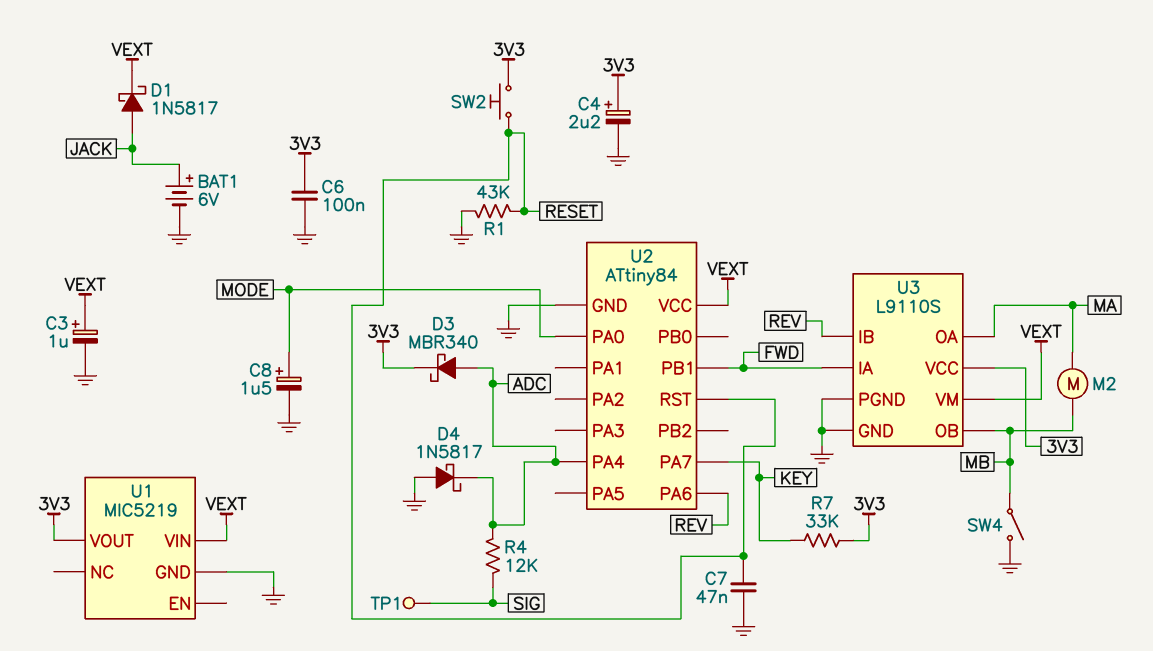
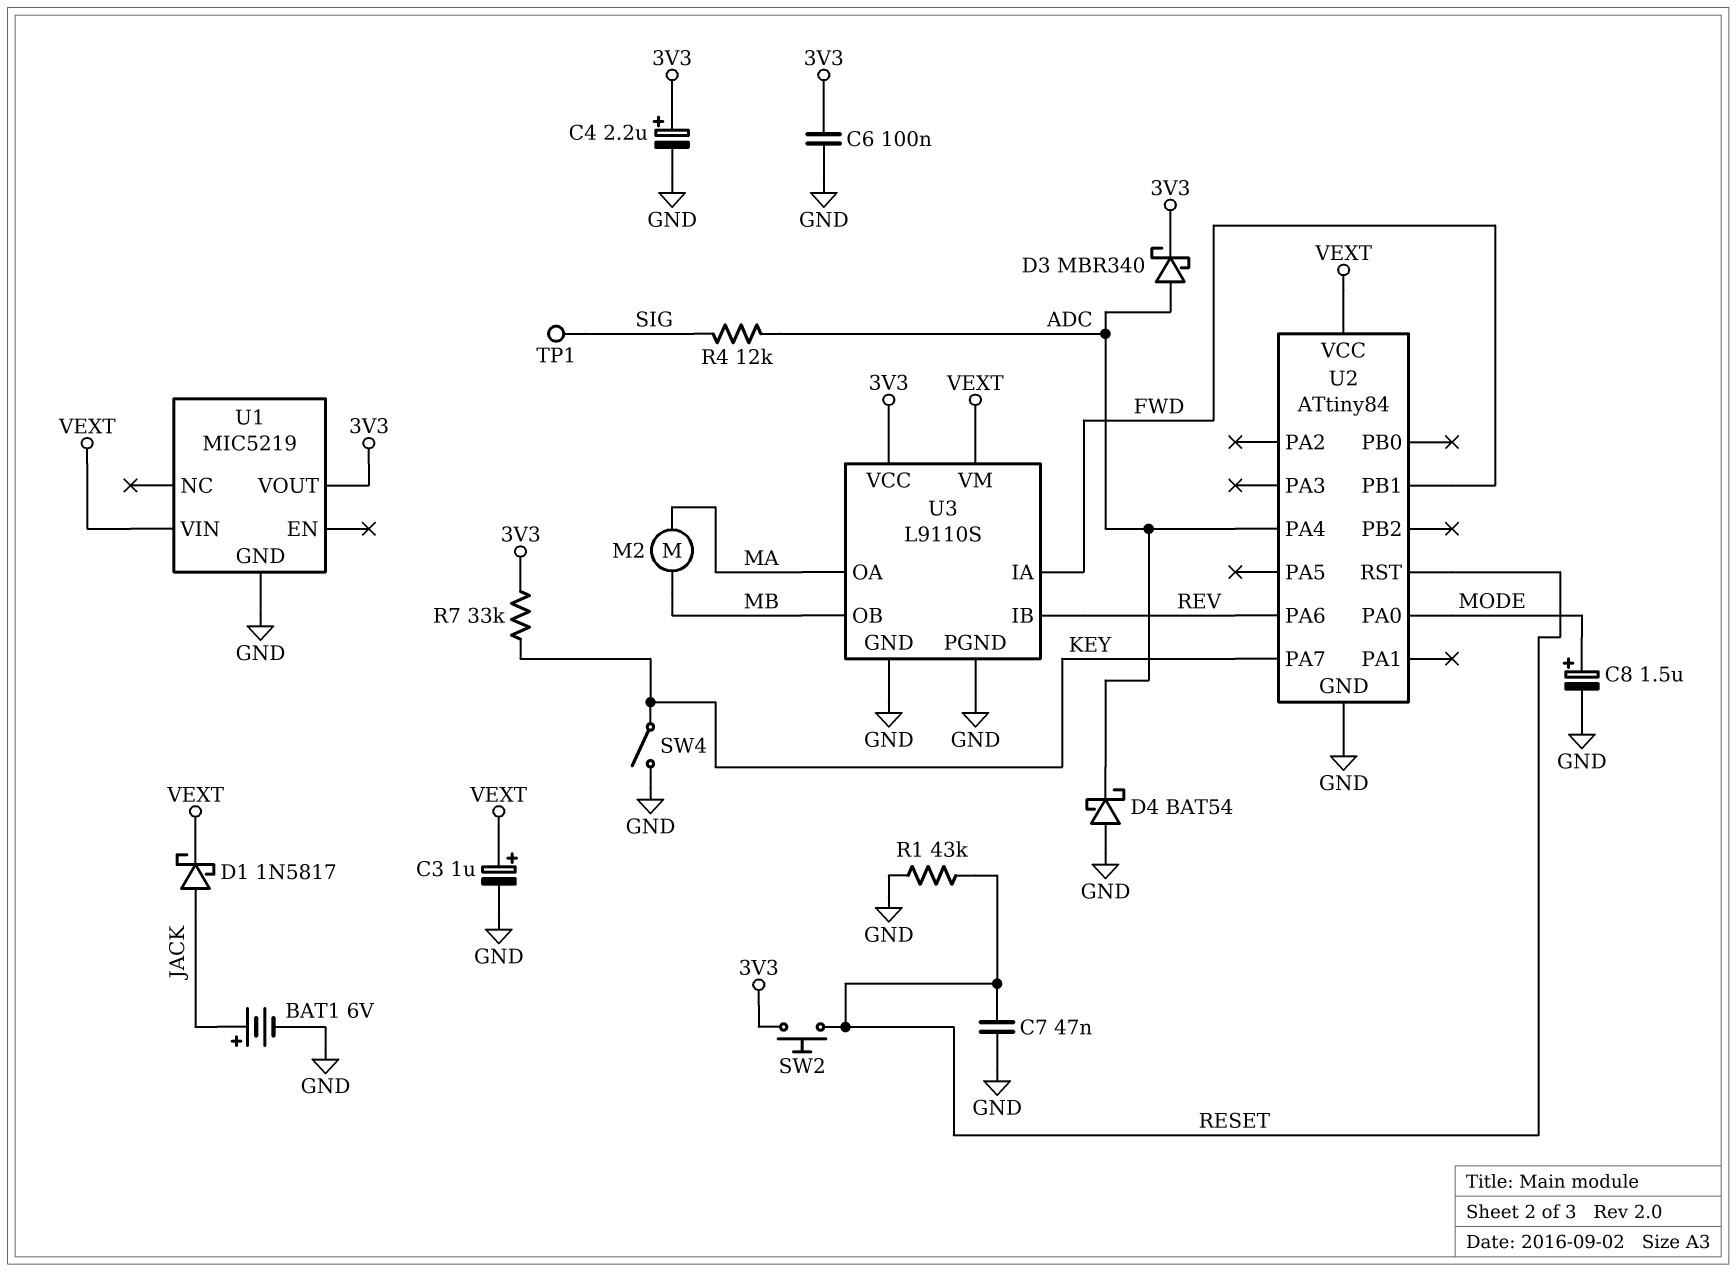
D4: schottky 1N5817 (A GND, K ADC) -> schottky BAT54 (A GND, K ADC)
SW4: switch (GND, MB) -> switch (GND, KEY)

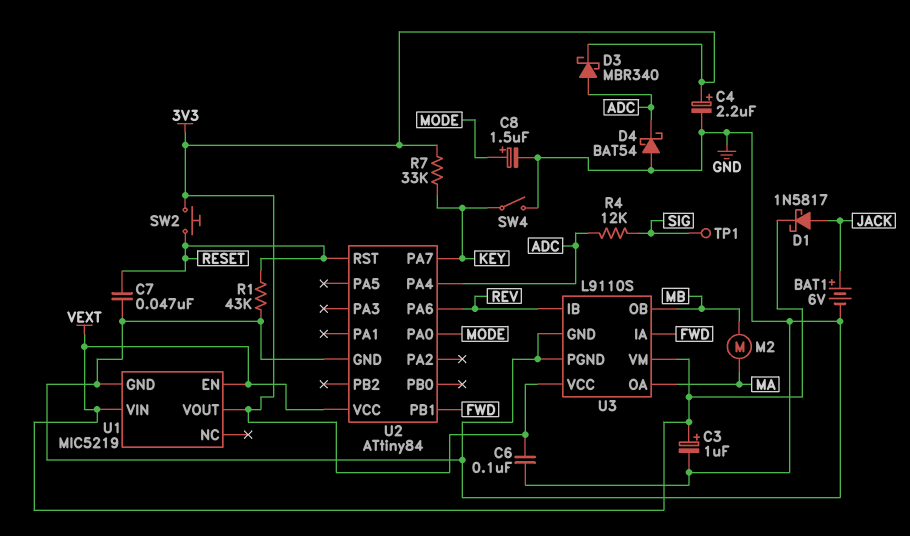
U1 pin EN: none -> VEXT

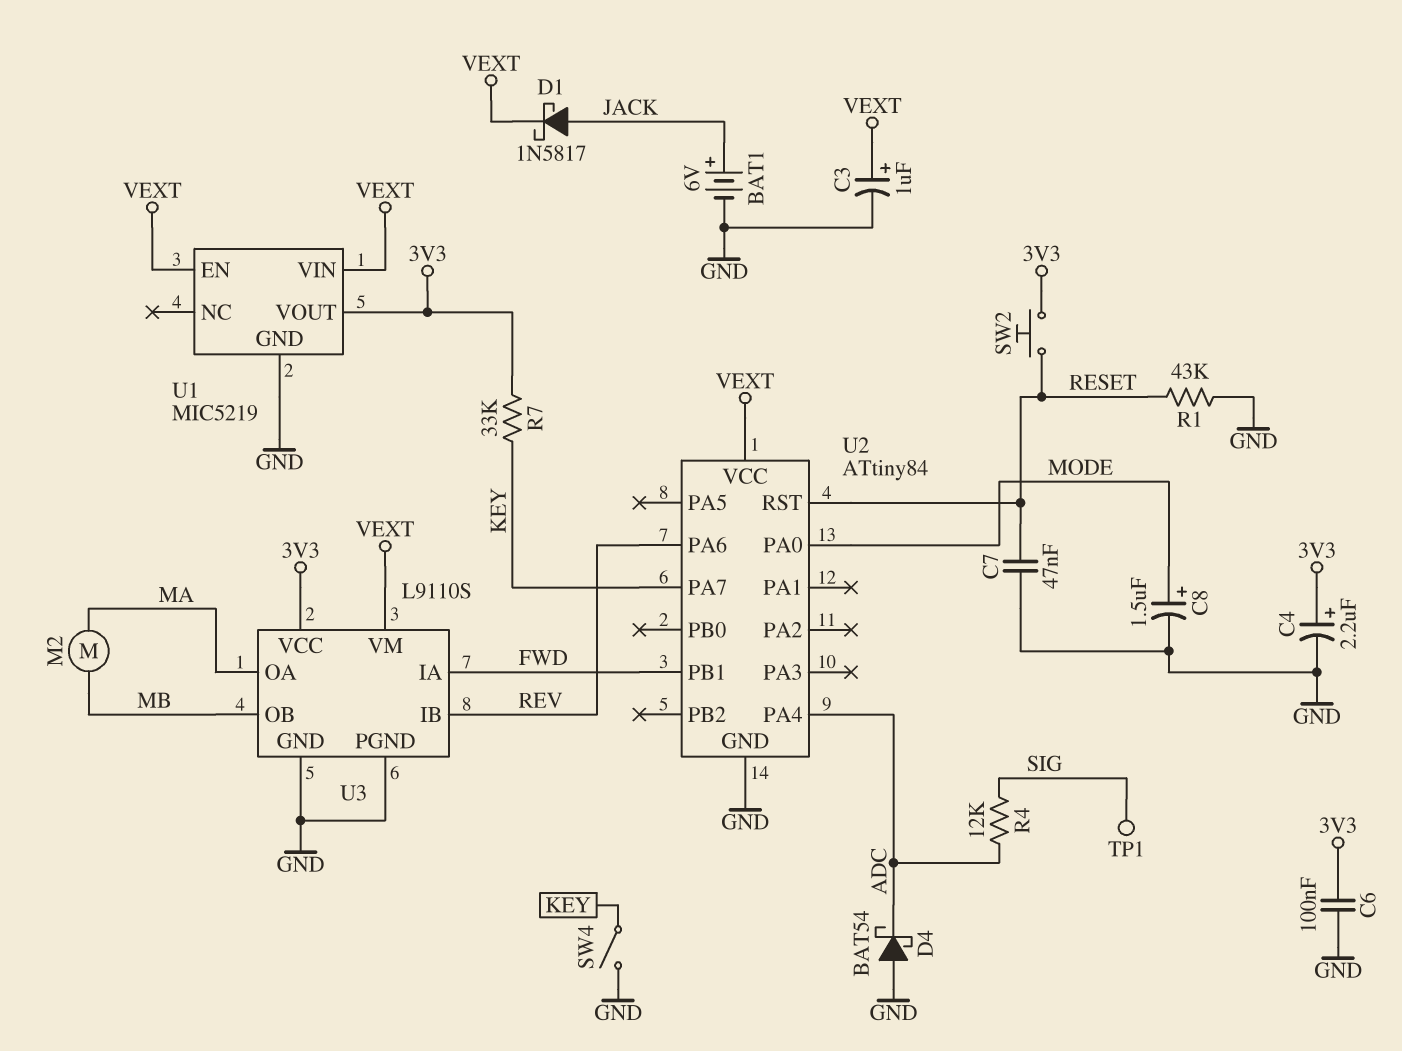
D3: schottky MBR340 (A ADC, K 3V3) -> none

